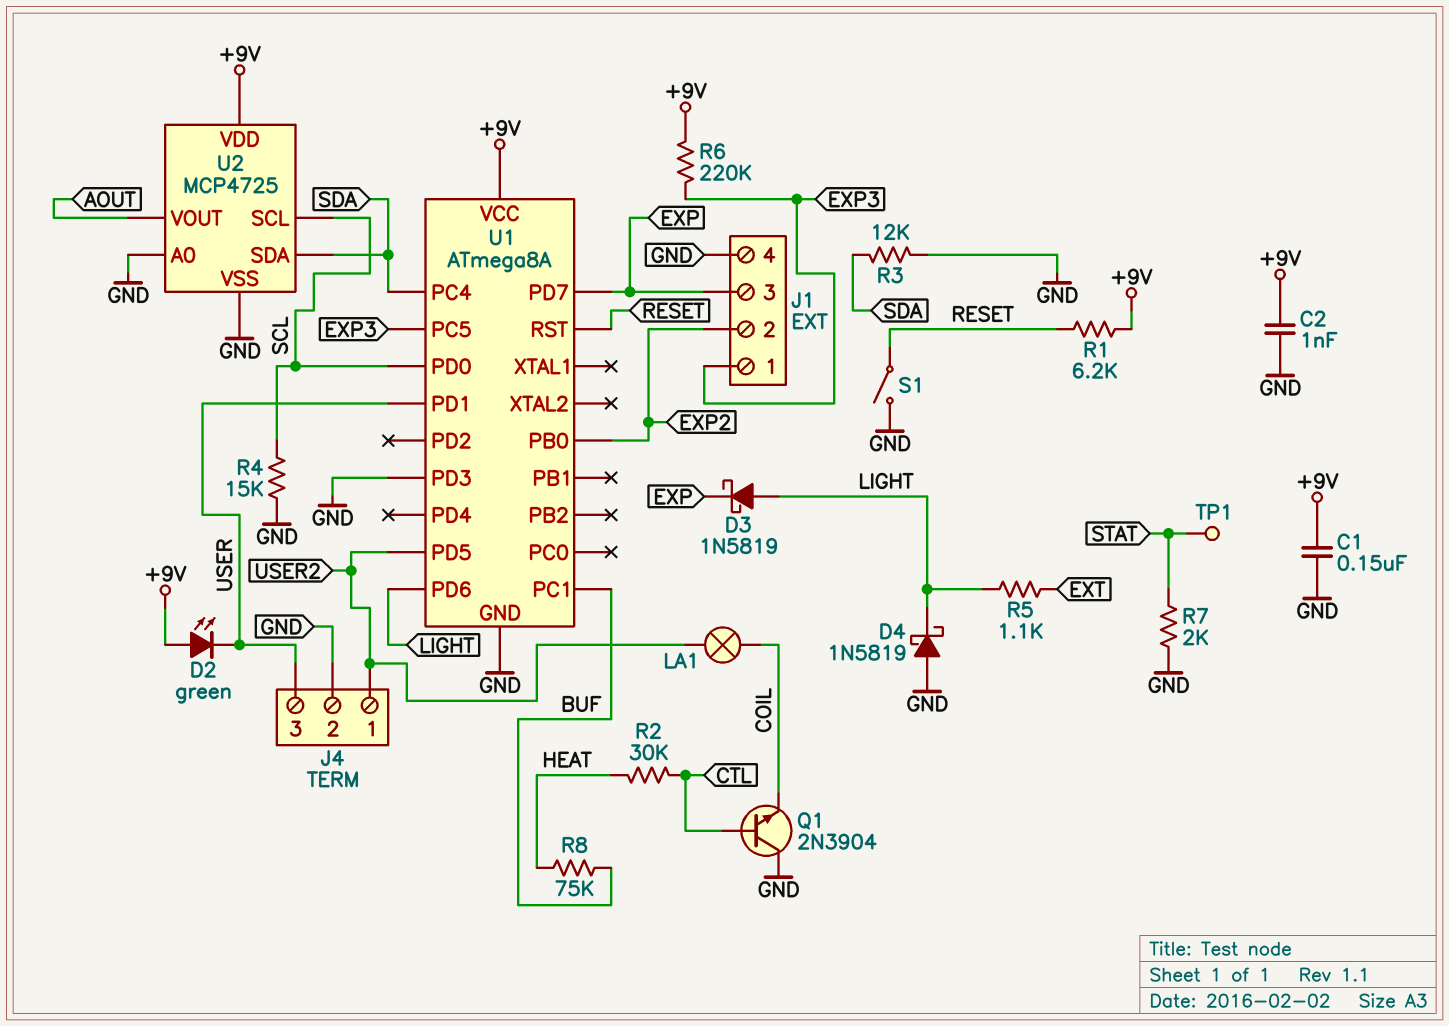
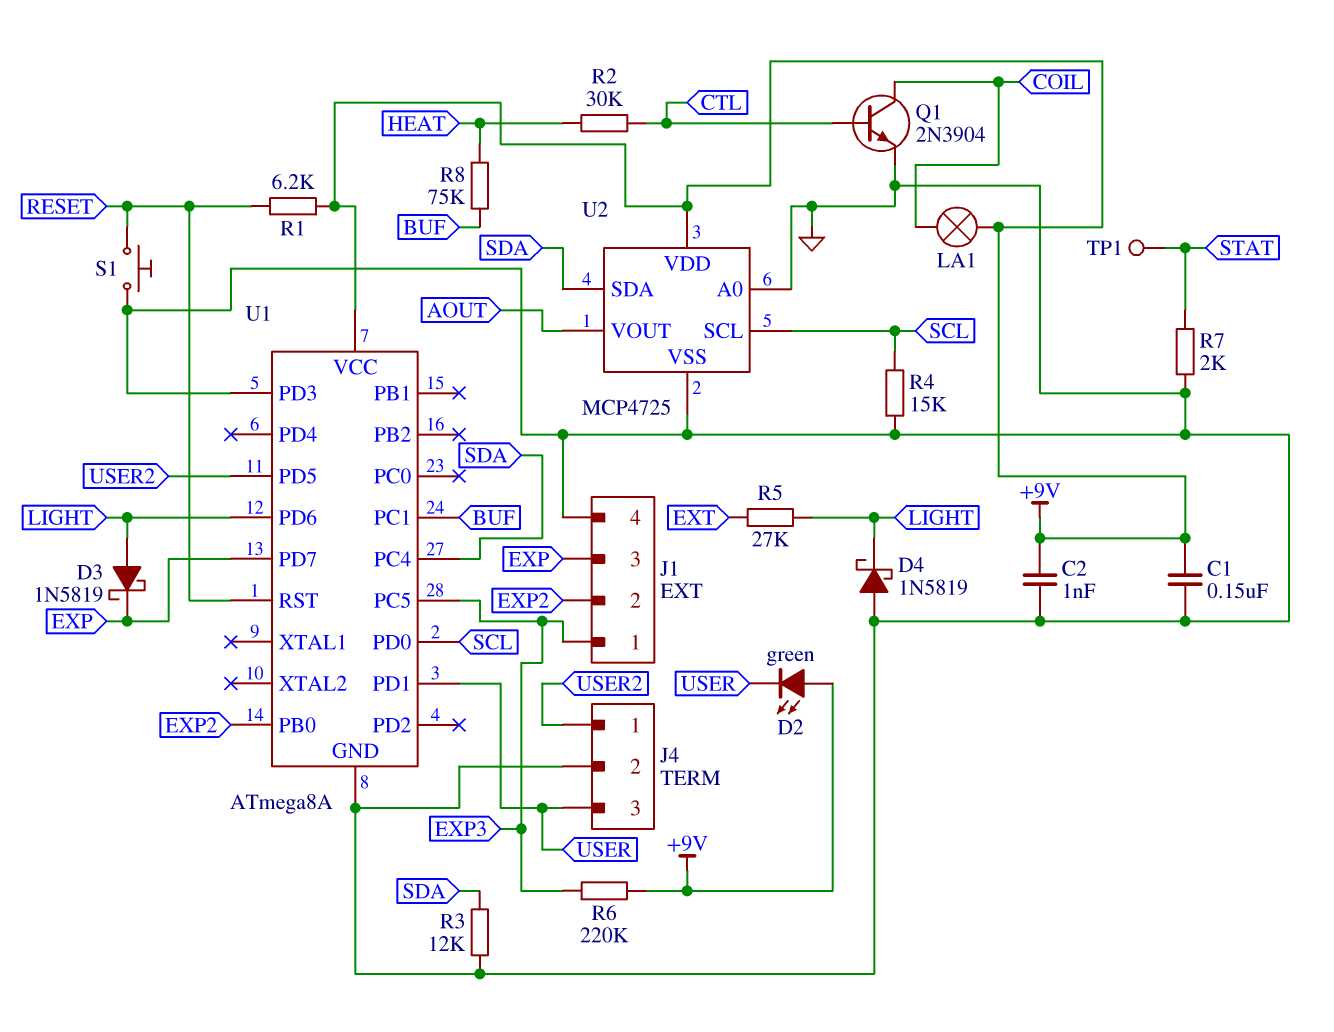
LA1: lamp (COIL, USER2) -> lamp (+9V, COIL)
Q1: NPN 2N3904 (B CTL, C GND, E COIL) -> NPN 2N3904 (B CTL, C COIL, E GND)
R5: 1.1k (EXT, LIGHT) -> 27k (EXT, LIGHT)
S1: switch (GND, RESET) -> button (GND, RESET)

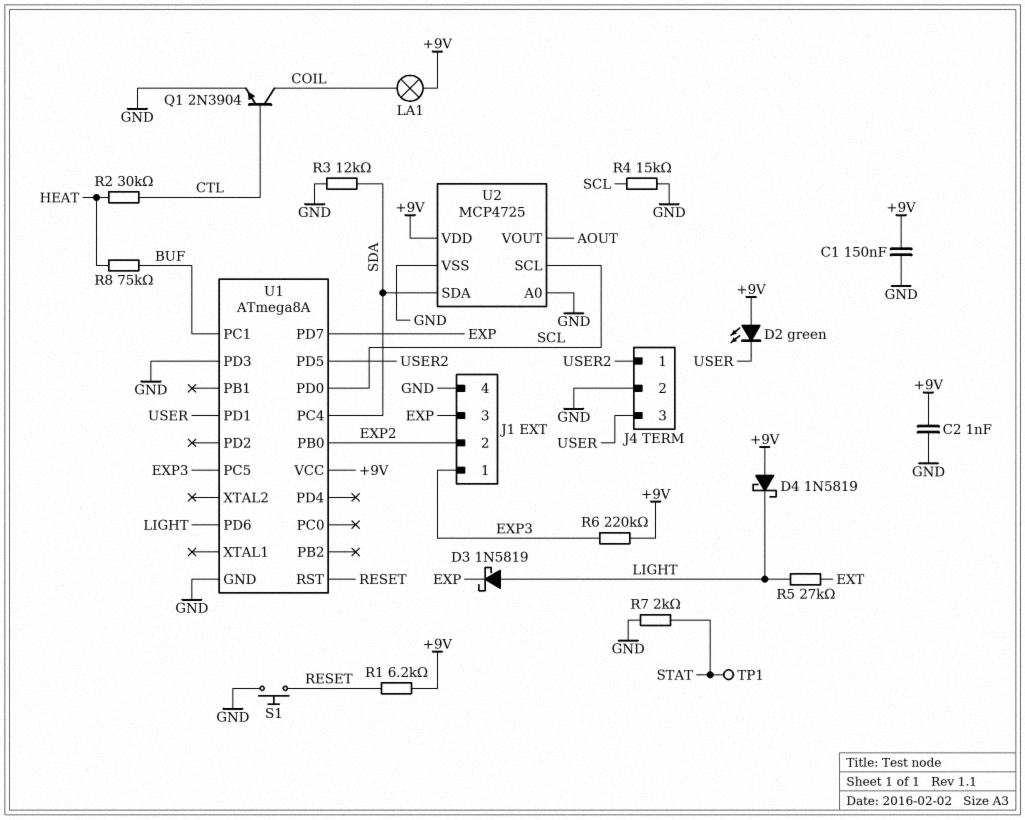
D4: schottky 1N5819 (A GND, K LIGHT) -> schottky 1N5819 (A +9V, K LIGHT)

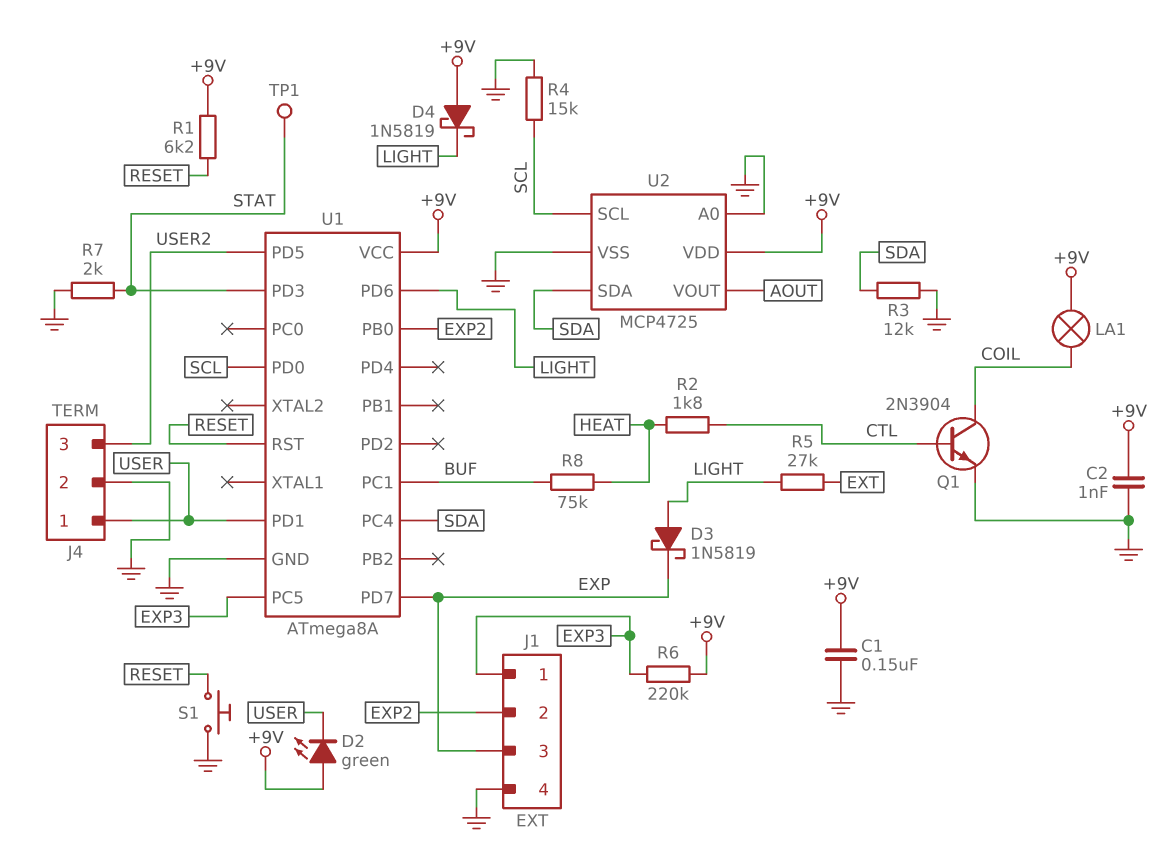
J4 pin 1: USER2 -> USER
J4 pin 3: USER -> USER2
R2: 30k (CTL, HEAT) -> 1.8k (CTL, HEAT)
U1 pin PD3: GND -> STAT

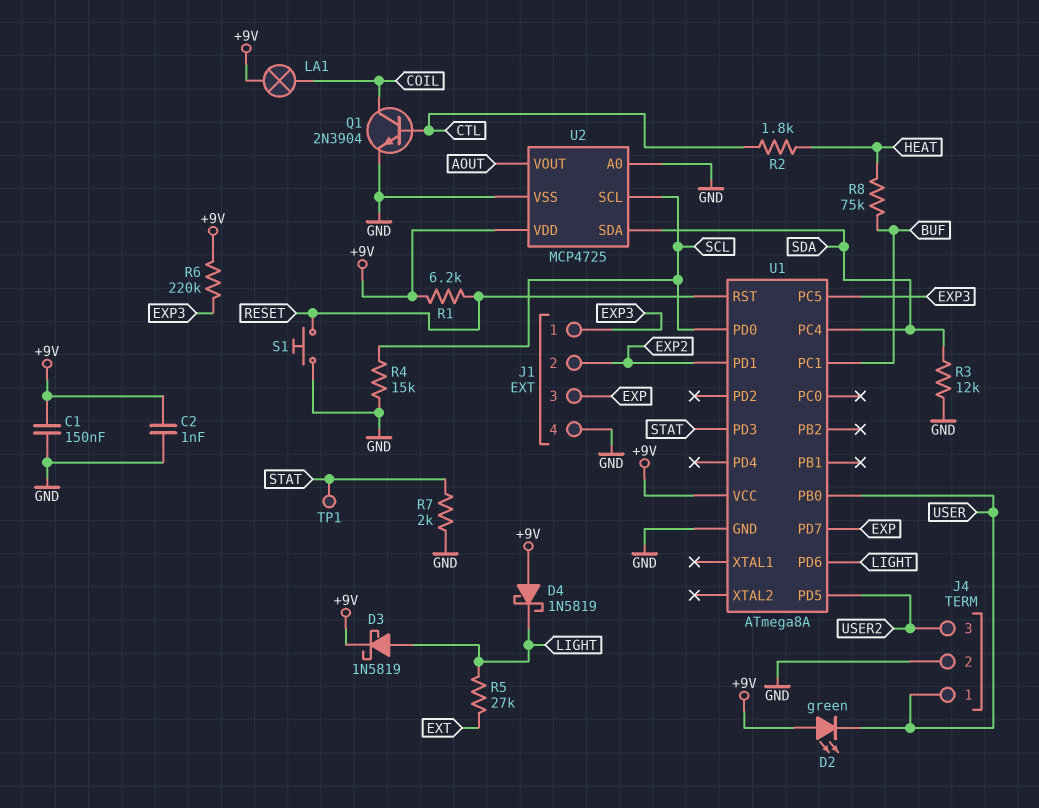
D3: schottky 1N5819 (A LIGHT, K EXP) -> schottky 1N5819 (A LIGHT, K +9V)
U1 pin PB0: EXP2 -> USER
U1 pin PD1: USER -> EXP2

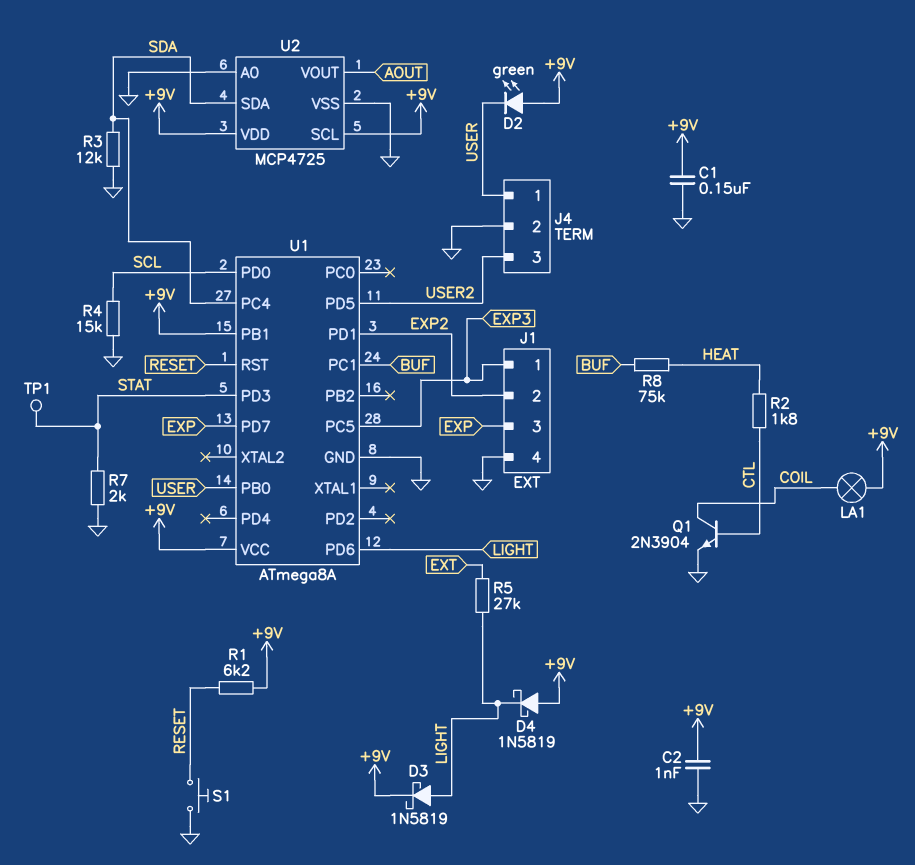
R6: 220k (+9V, EXP3) -> none
U1 pin PB1: none -> +9V
U2 pin SCL: SCL -> +9V

